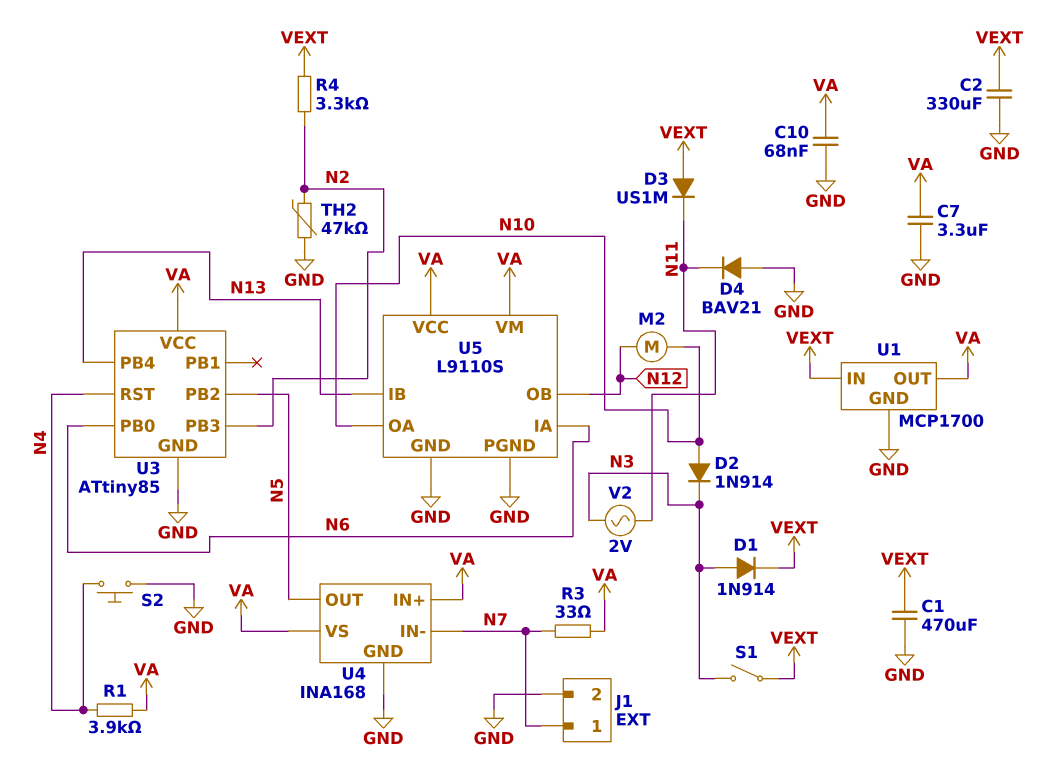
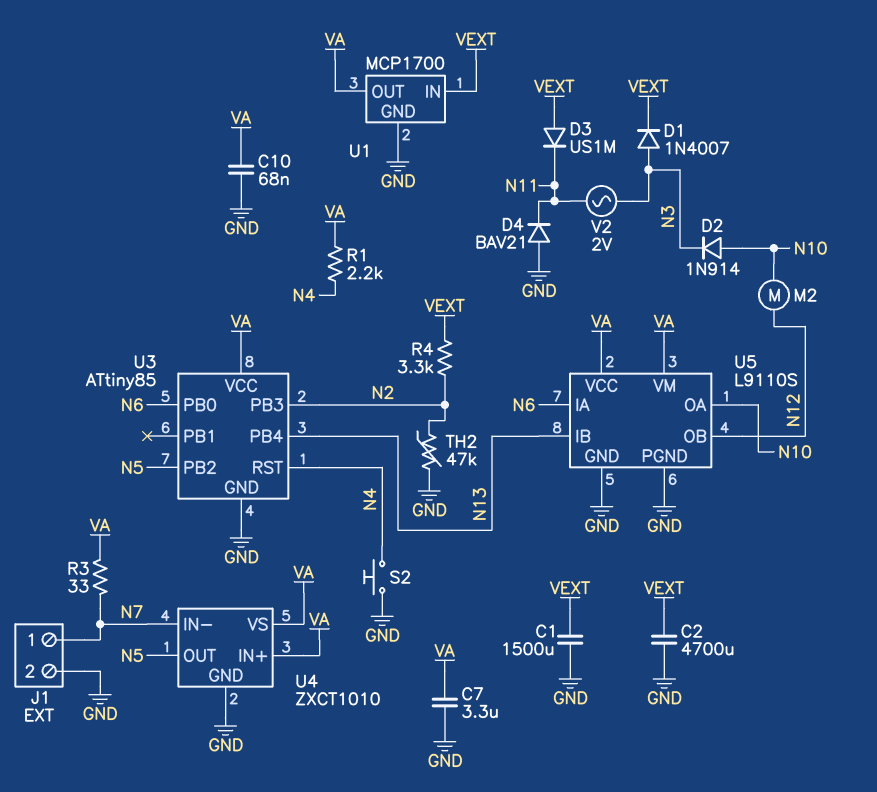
C1: 470uF (GND, VEXT) -> 1500uF (GND, VEXT)
C2: 330uF (GND, VEXT) -> 4700uF (GND, VEXT)
D1: diode 1N914 (A N3, K VEXT) -> diode 1N4007 (A N3, K VEXT)
R1: 3.9k (N4, VA) -> 2.2k (N4, VA)
S1: switch (N3, VEXT) -> none
U4: INA168 -> ZXCT1010

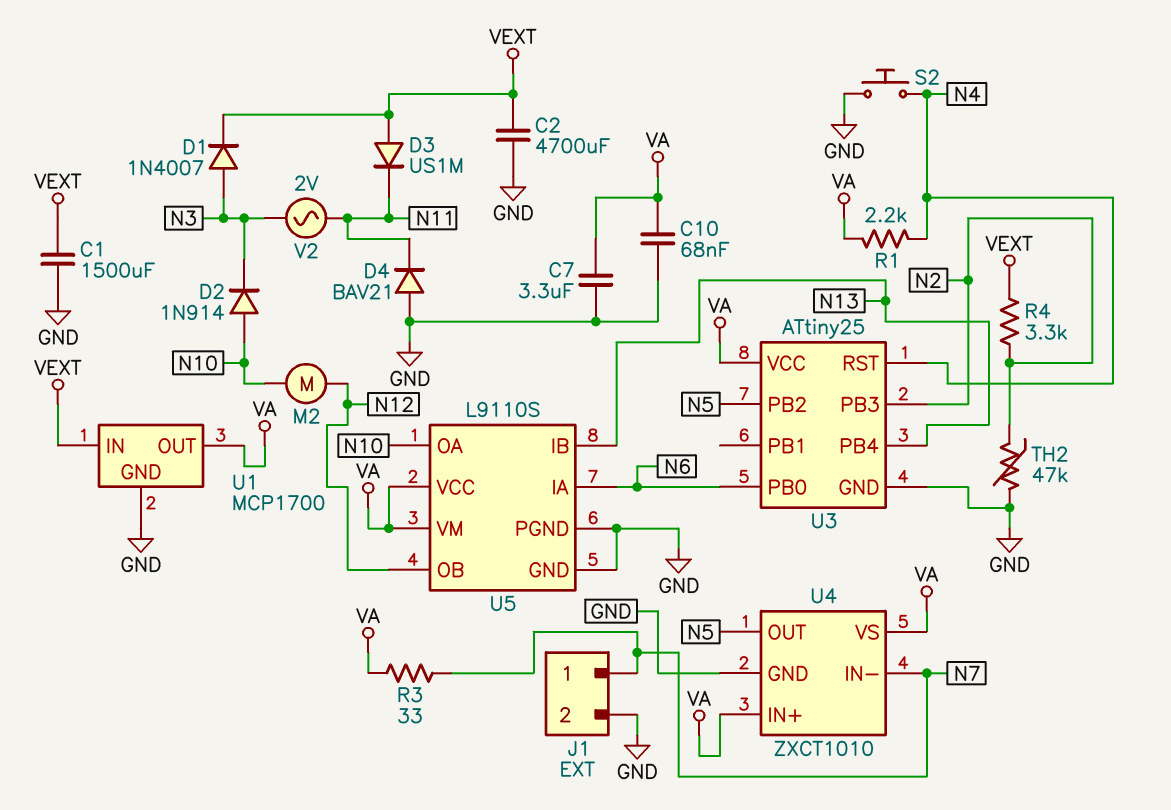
U3: ATtiny85 -> ATtiny25

